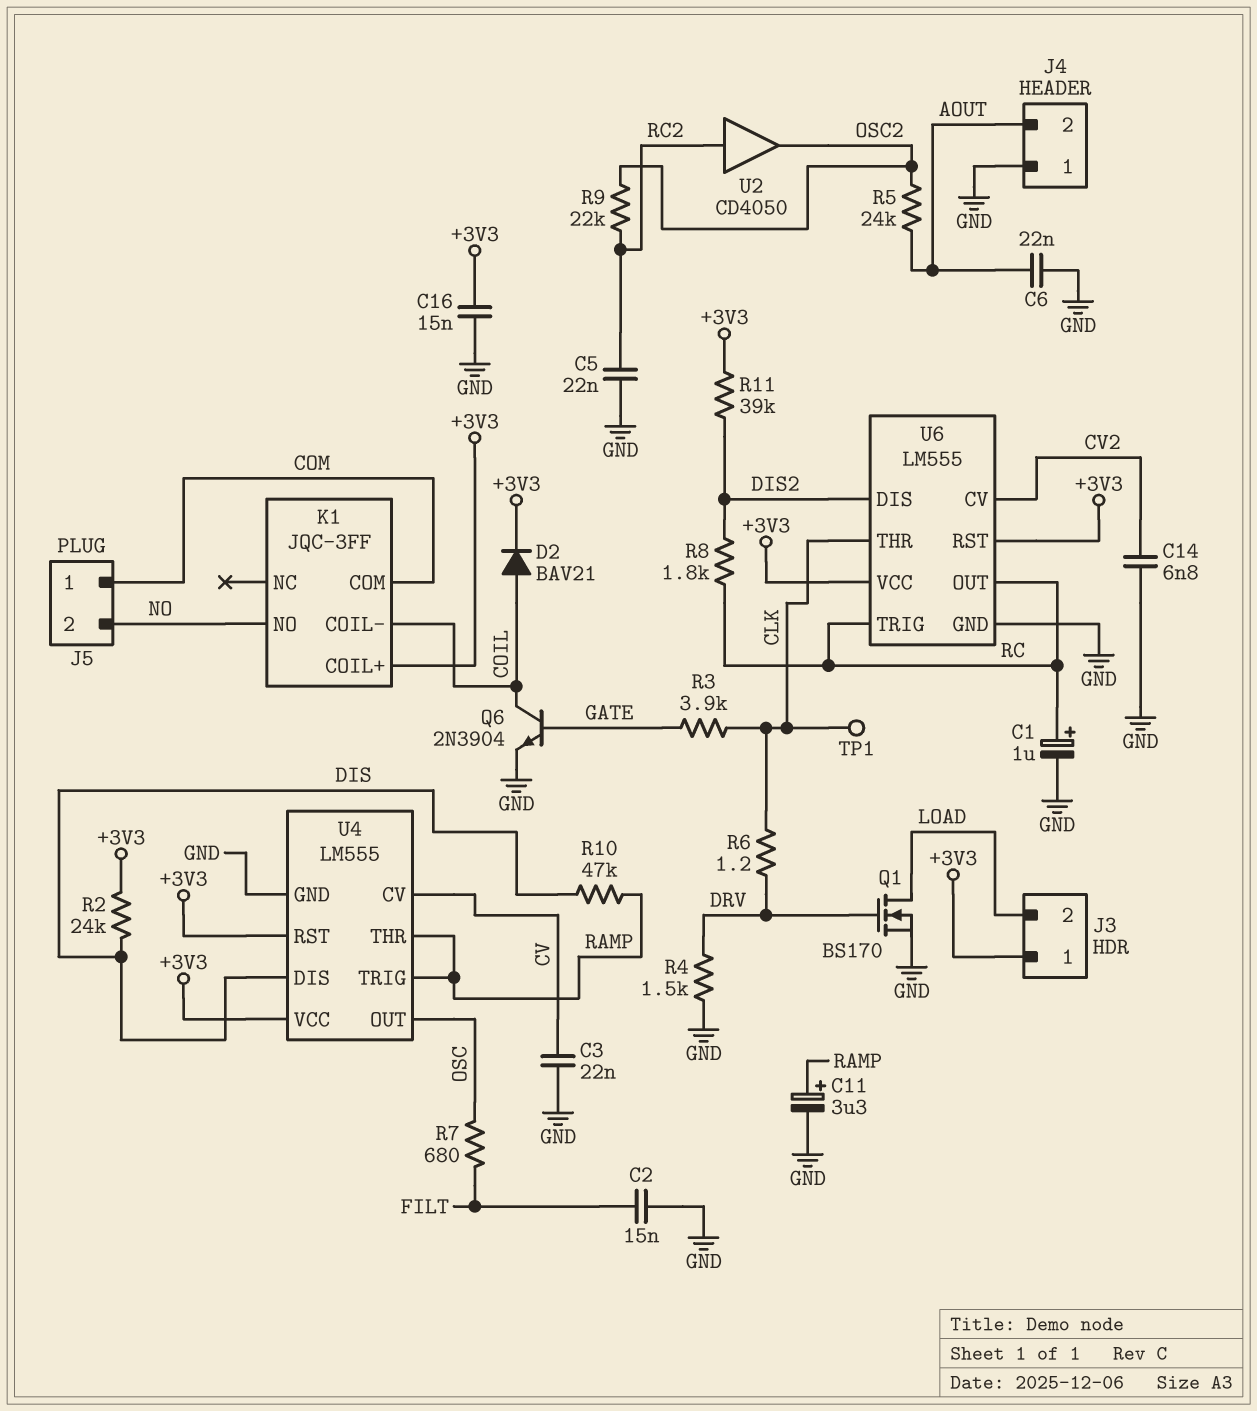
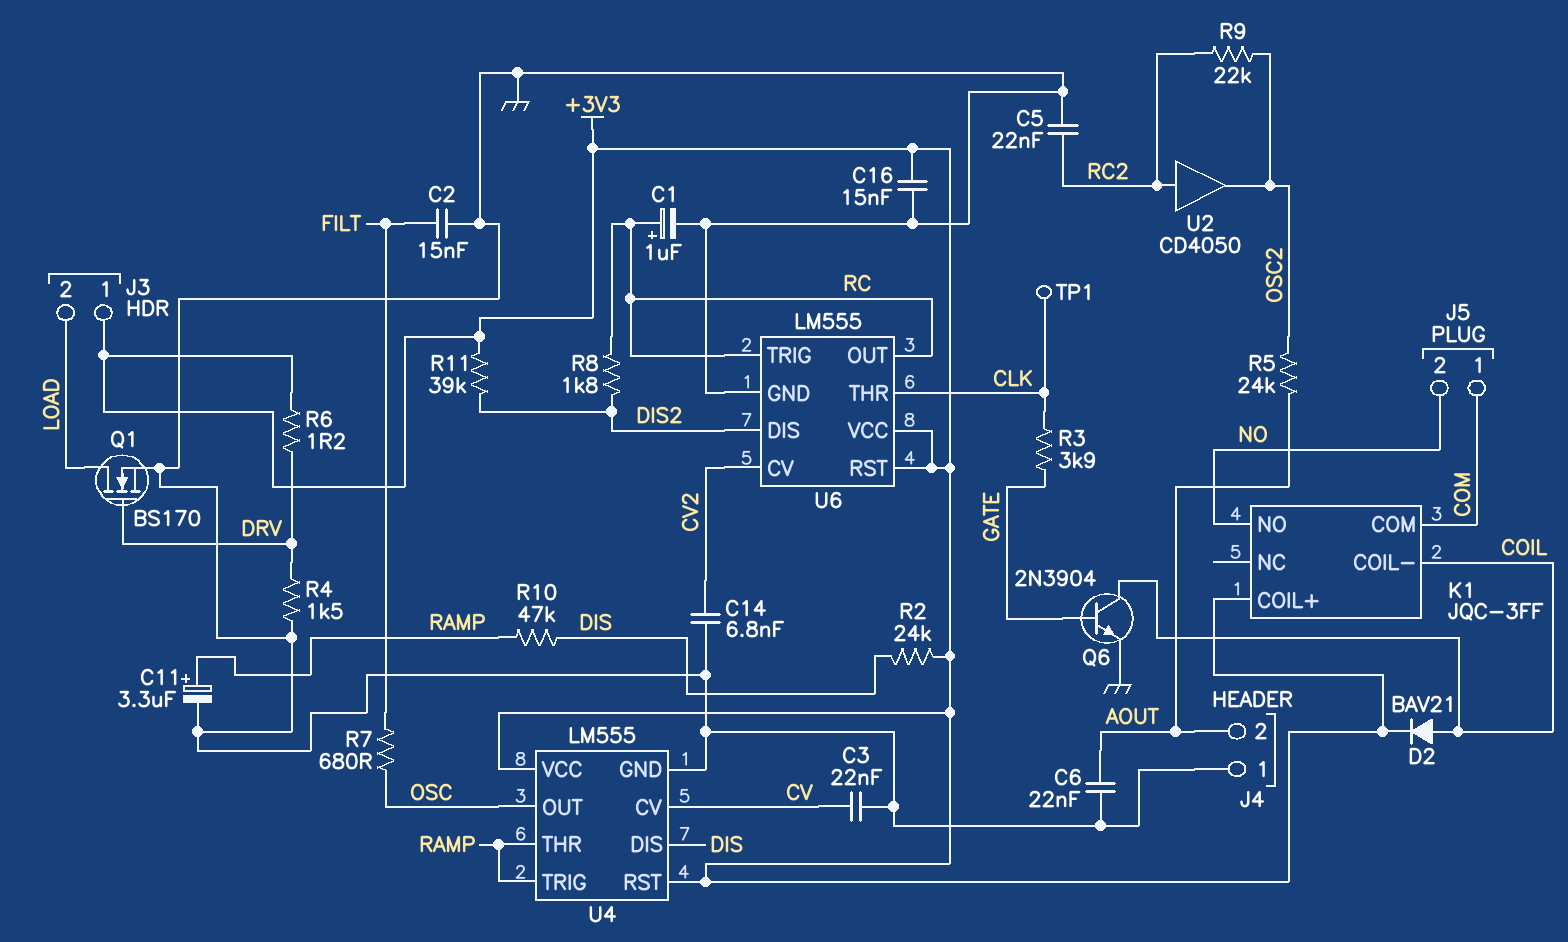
R6: 1.2 (CLK, DRV) -> 1.2 (+3V3, DRV)

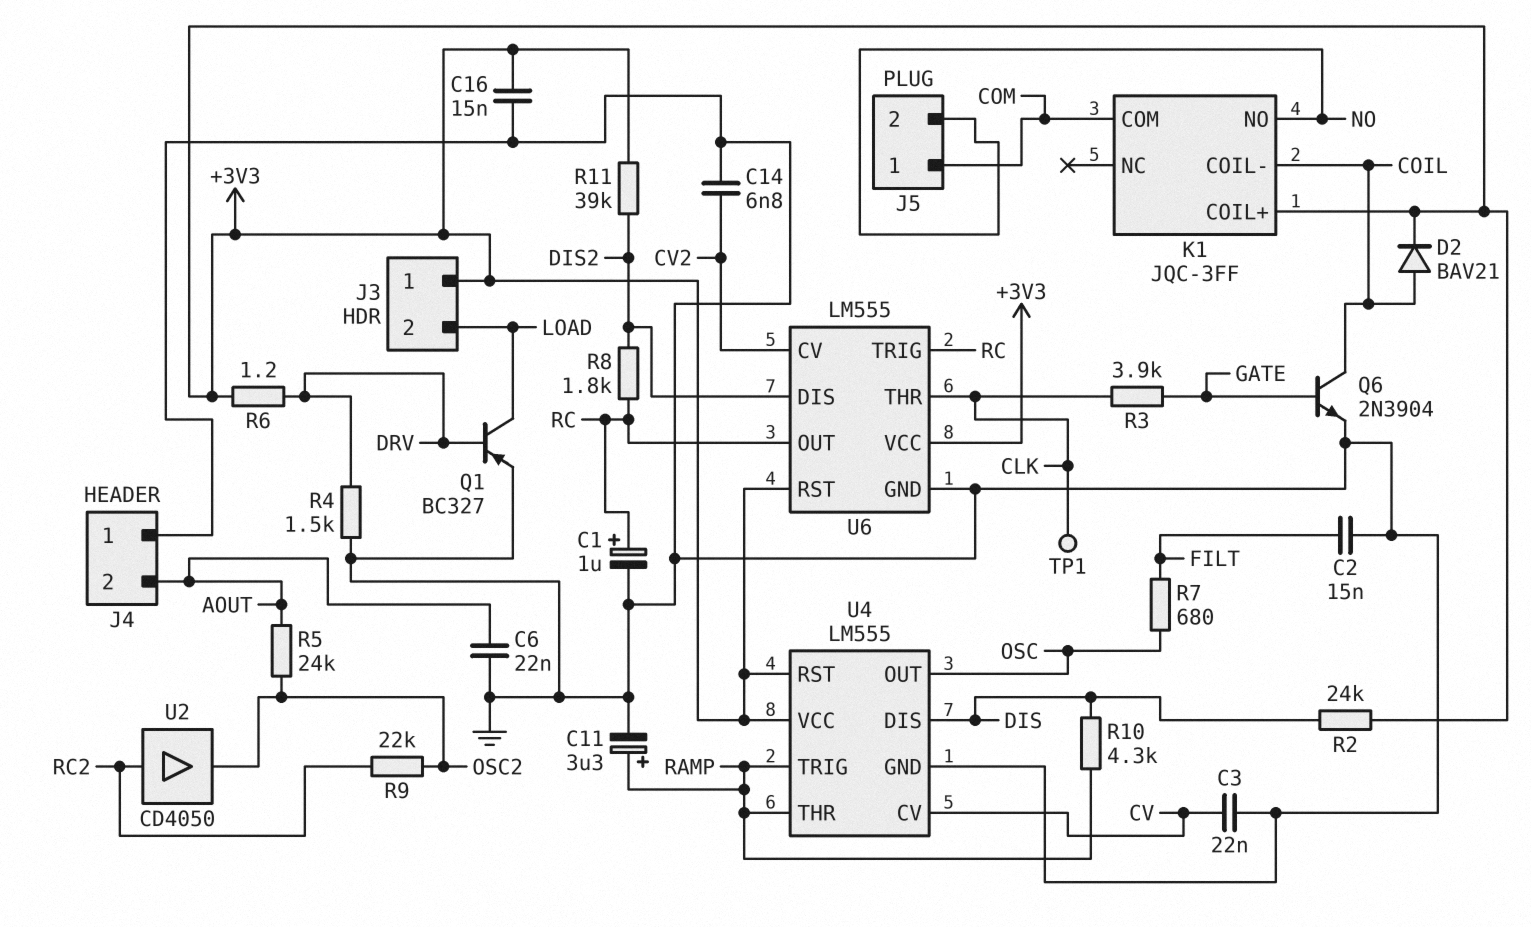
C5: 22nF (GND, RC2) -> none
Q1: NMOS BS170 (G DRV, D LOAD, S GND) -> PNP BC327 (B DRV, C LOAD, E GND)
R10: 47k (DIS, RAMP) -> 4.3k (DIS, RAMP)

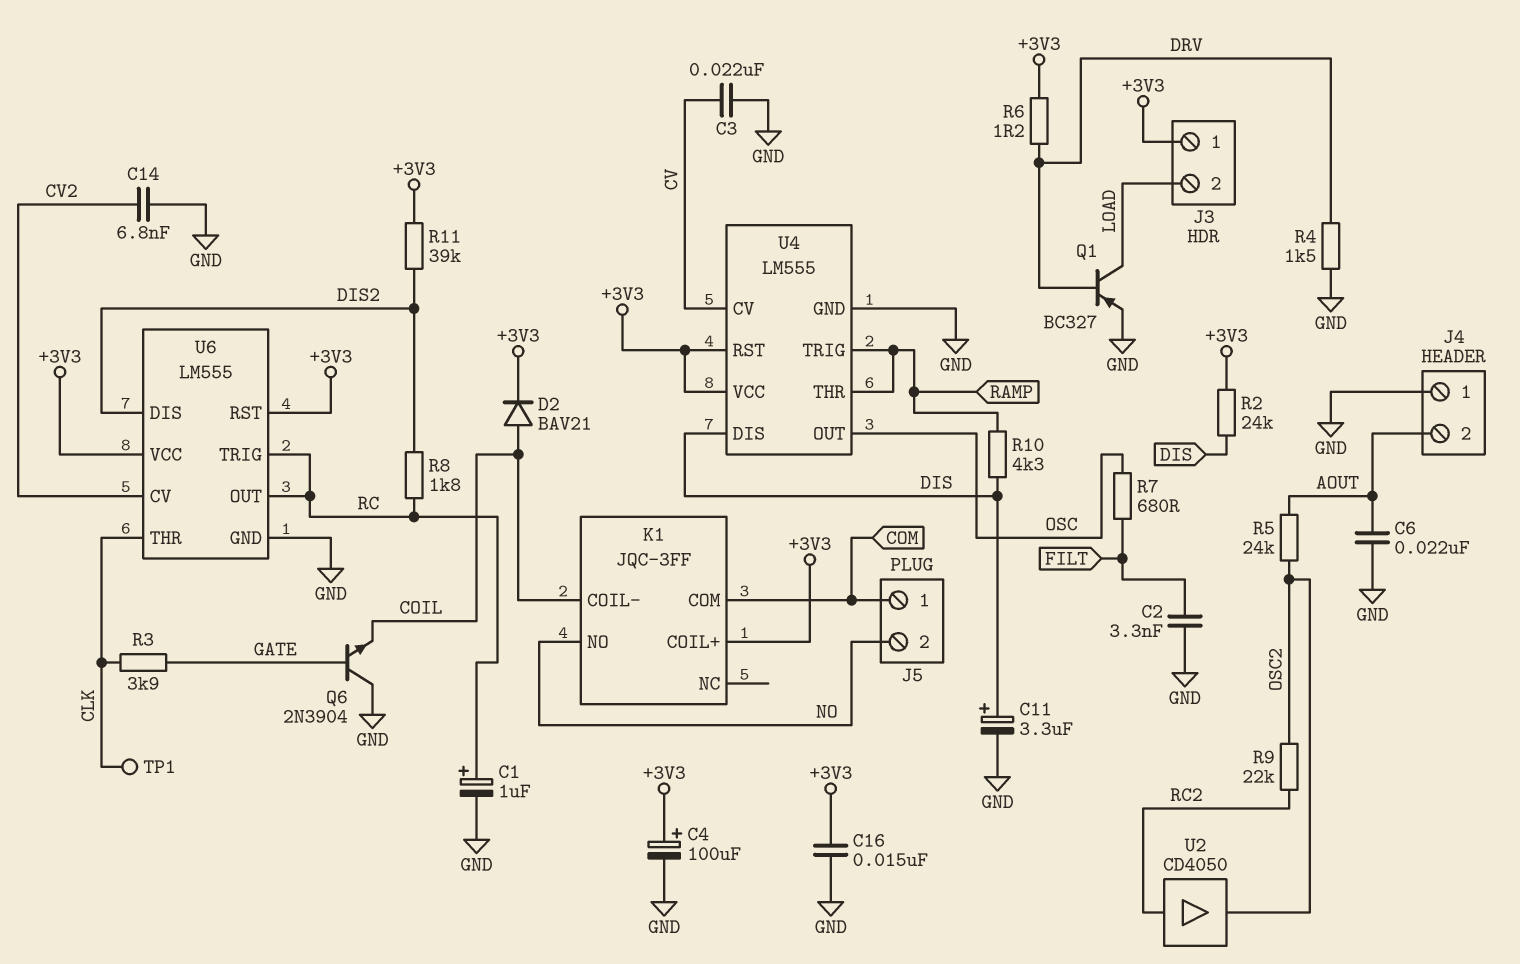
C2: 15nF (FILT, GND) -> 3.3nF (FILT, GND)
C4: none -> 100uF (plus +3V3, minus GND)
C11: 3.3uF (plus RAMP, minus GND) -> 3.3uF (plus DIS, minus GND)
Q6: NPN 2N3904 (B GATE, C COIL, E GND) -> NPN 2N3904 (B GATE, C GND, E COIL)

